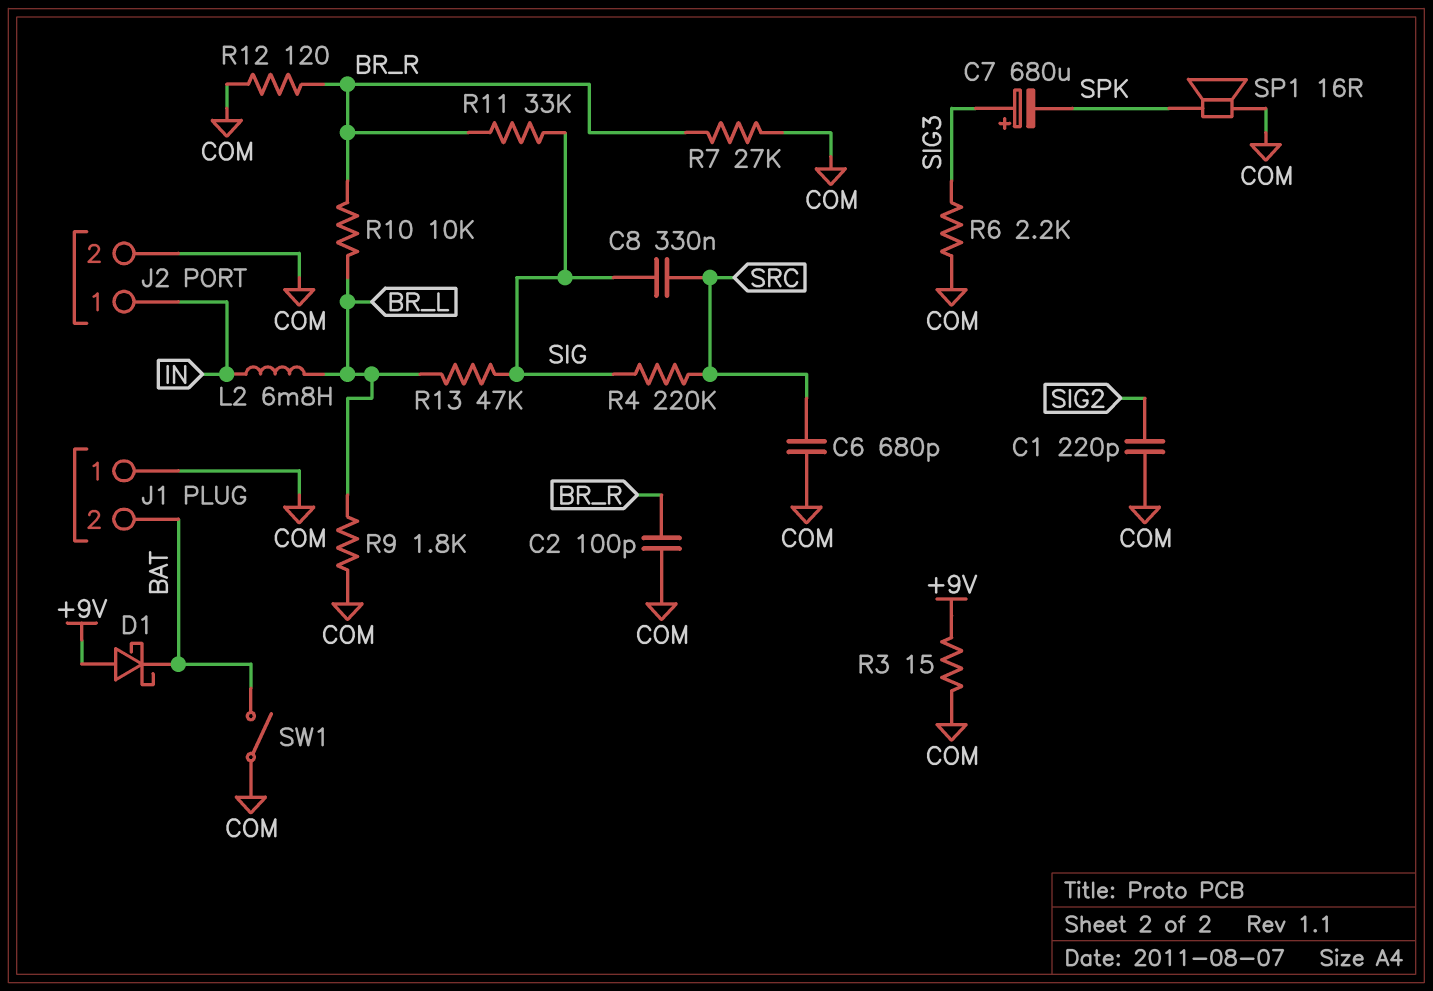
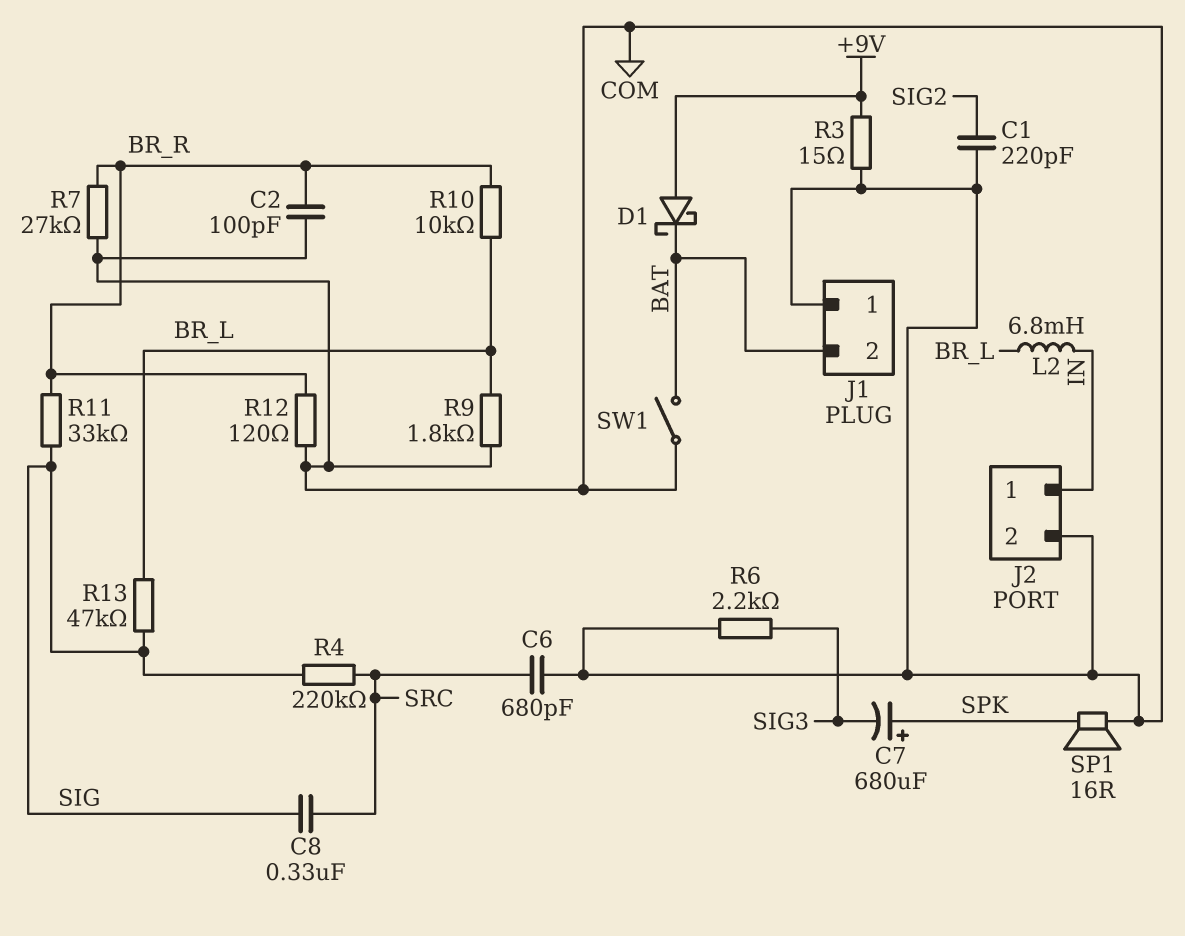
C7: 680uF (plus SIG3, minus SPK) -> 680uF (plus SPK, minus SIG3)

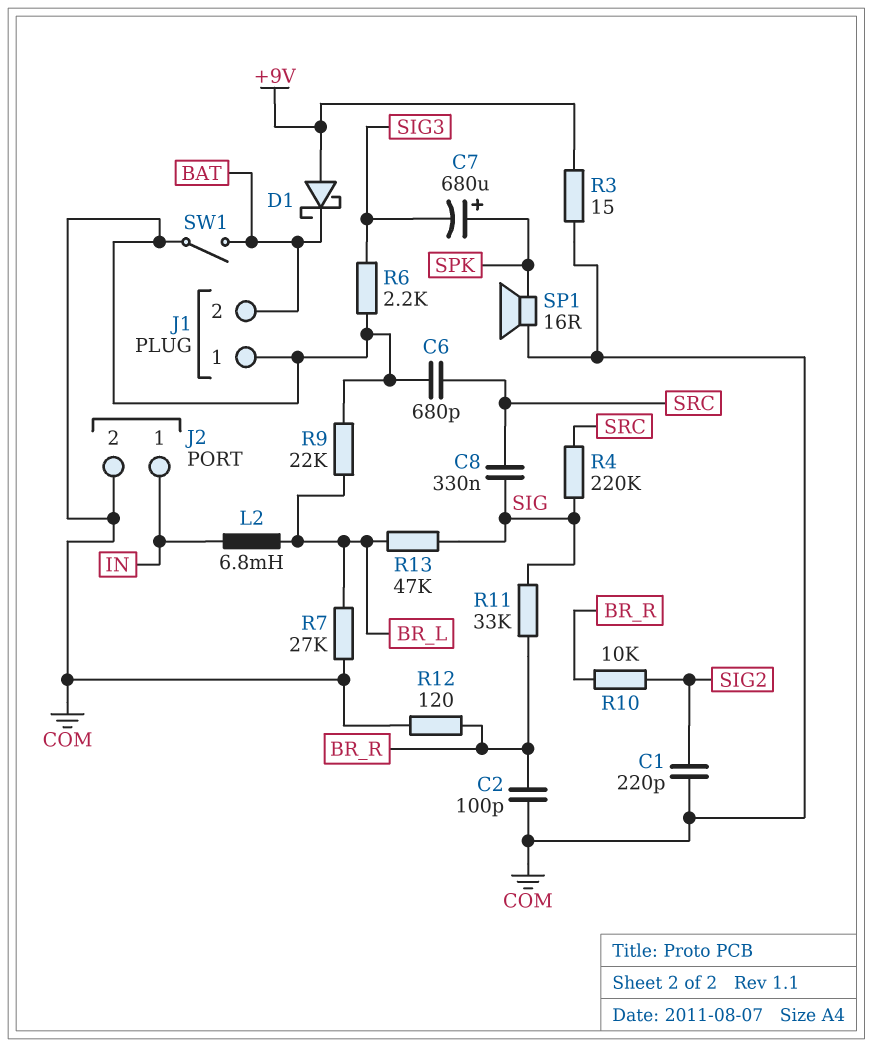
R7: 27k (BR_R, COM) -> 27k (BR_L, COM)
R9: 1.8k (BR_L, COM) -> 22k (BR_L, COM)
R10: 10k (BR_L, BR_R) -> 10k (BR_R, SIG2)

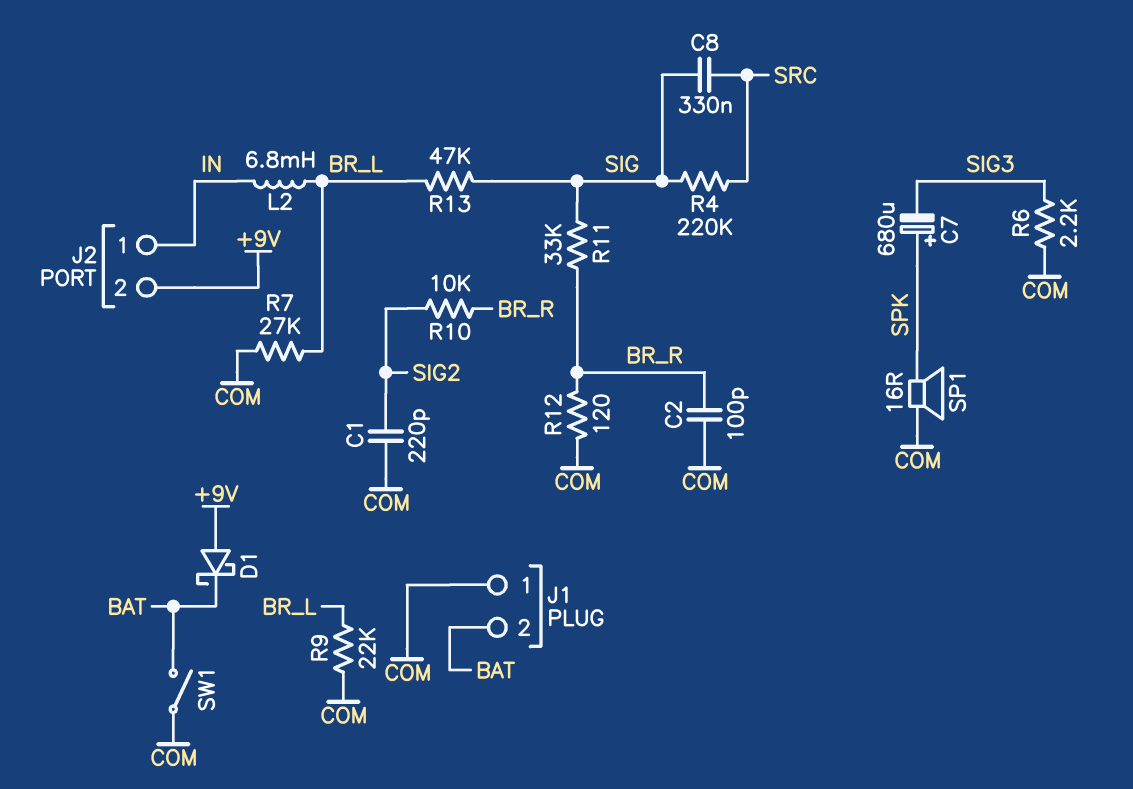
C6: 680pF (COM, SRC) -> none
J2 pin 2: COM -> +9V
R3: 15 (+9V, COM) -> none

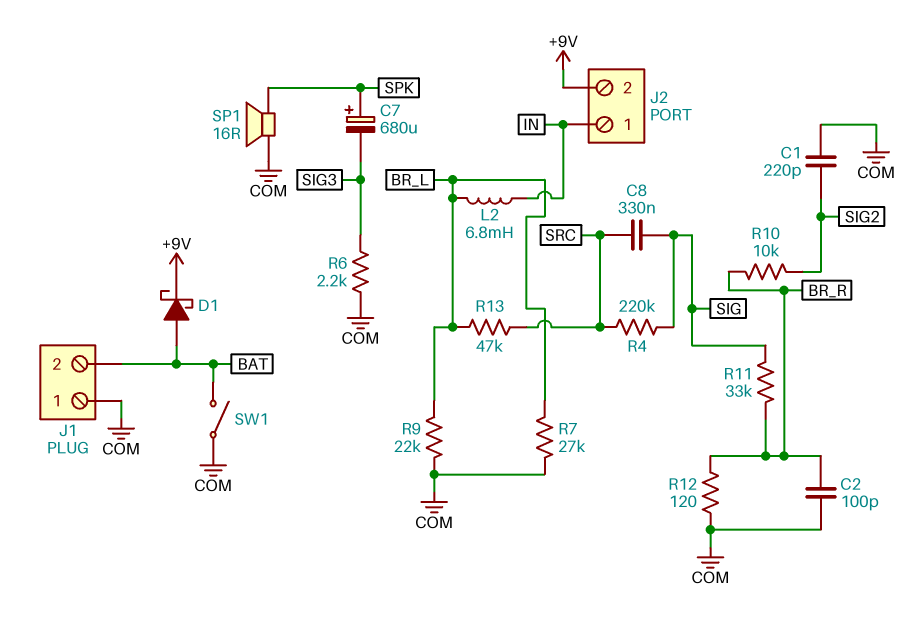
D1: schottky (A +9V, K BAT) -> schottky (A BAT, K +9V)
R13: 47k (BR_L, SIG) -> 47k (BR_L, SRC)

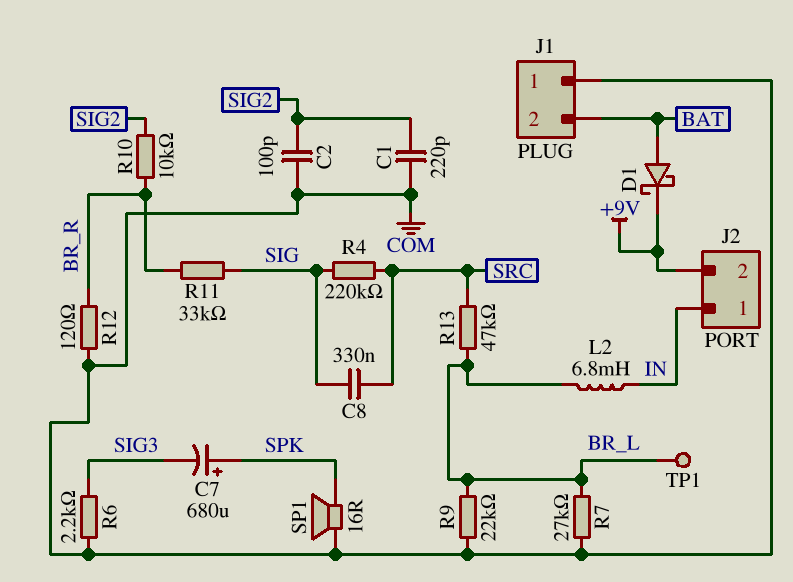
C2: 100pF (BR_R, COM) -> 100pF (COM, SIG2)
SW1: switch (BAT, COM) -> none
TP1: none -> test point (BR_L)

